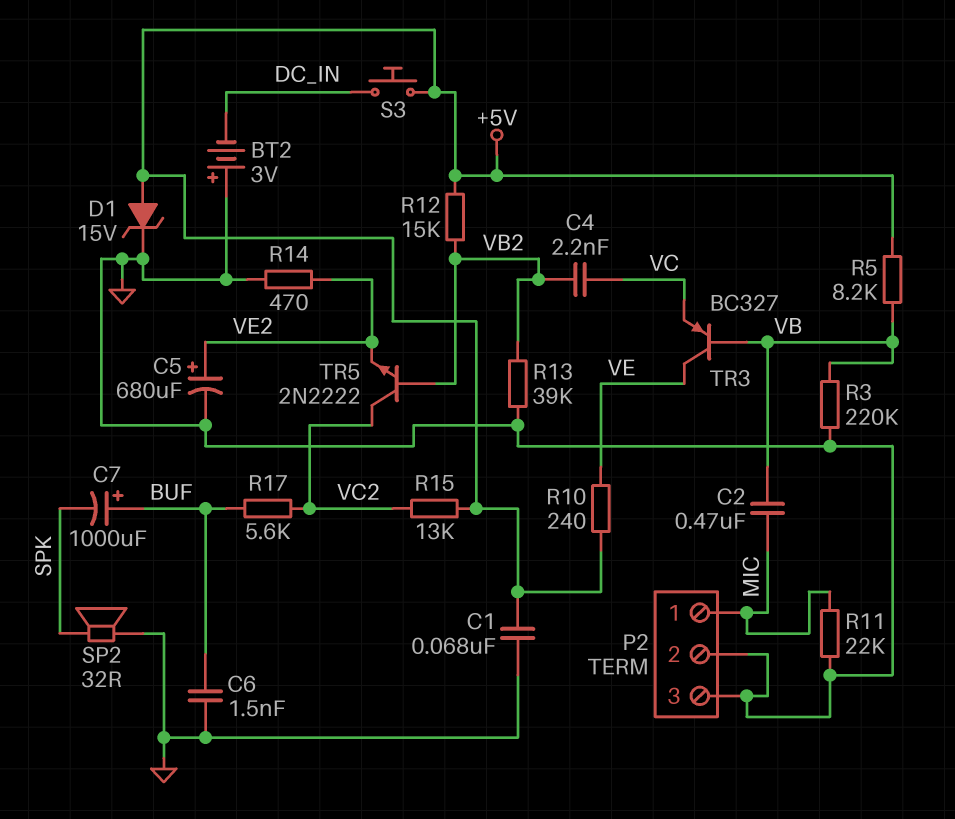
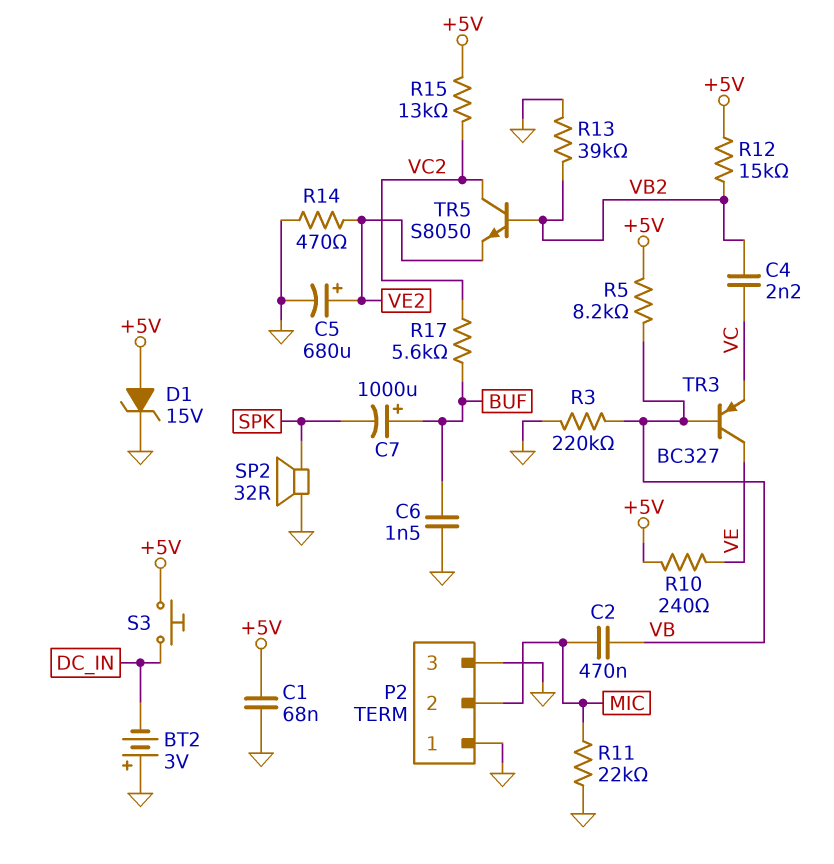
P2 pin 1: MIC -> GND
P2 pin 2: GND -> MIC
TR5: NPN 2N2222 (B VB2, C VC2, E VE2) -> NPN S8050 (B VB2, C VC2, E VE2)

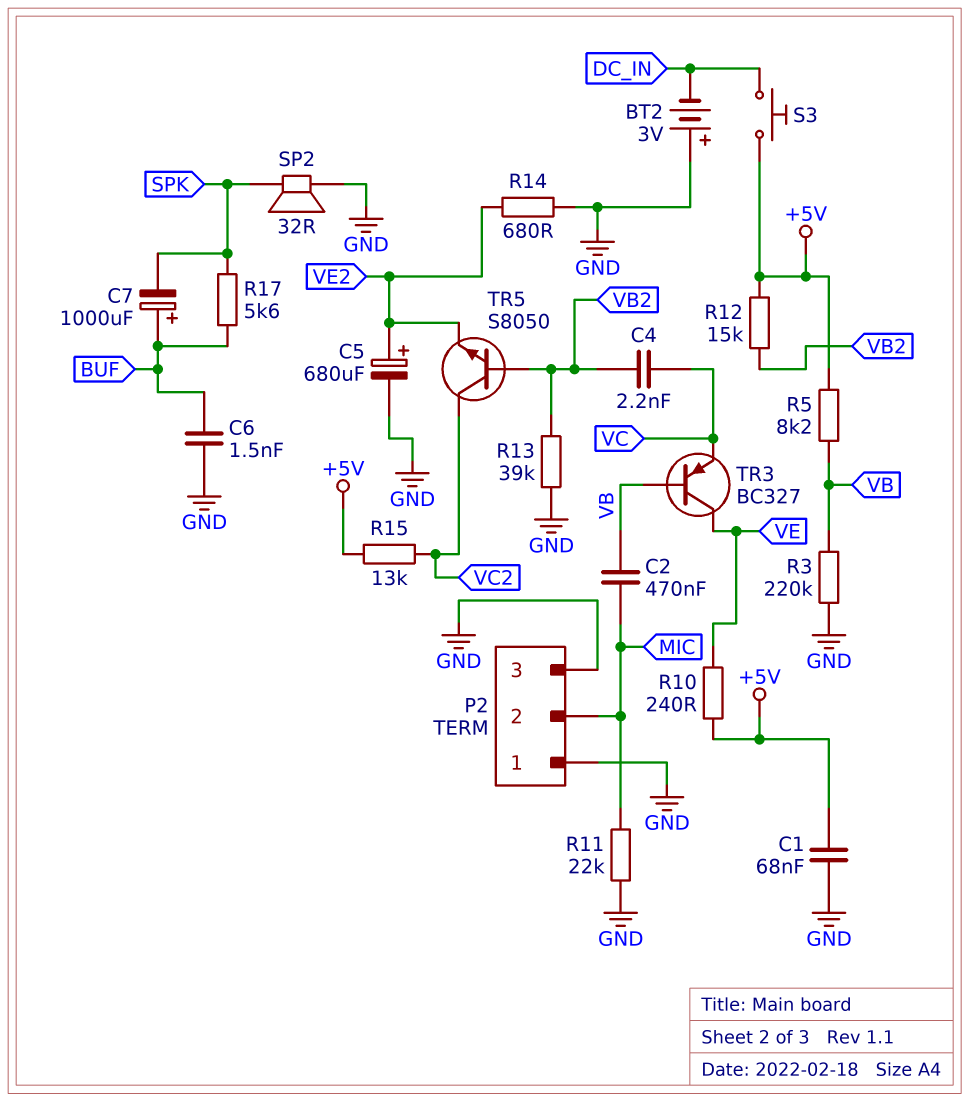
D1: zener 15V (A +5V, K GND) -> none
R14: 470 (GND, VE2) -> 680 (GND, VE2)
R17: 5.6k (BUF, VC2) -> 5.6k (BUF, SPK)

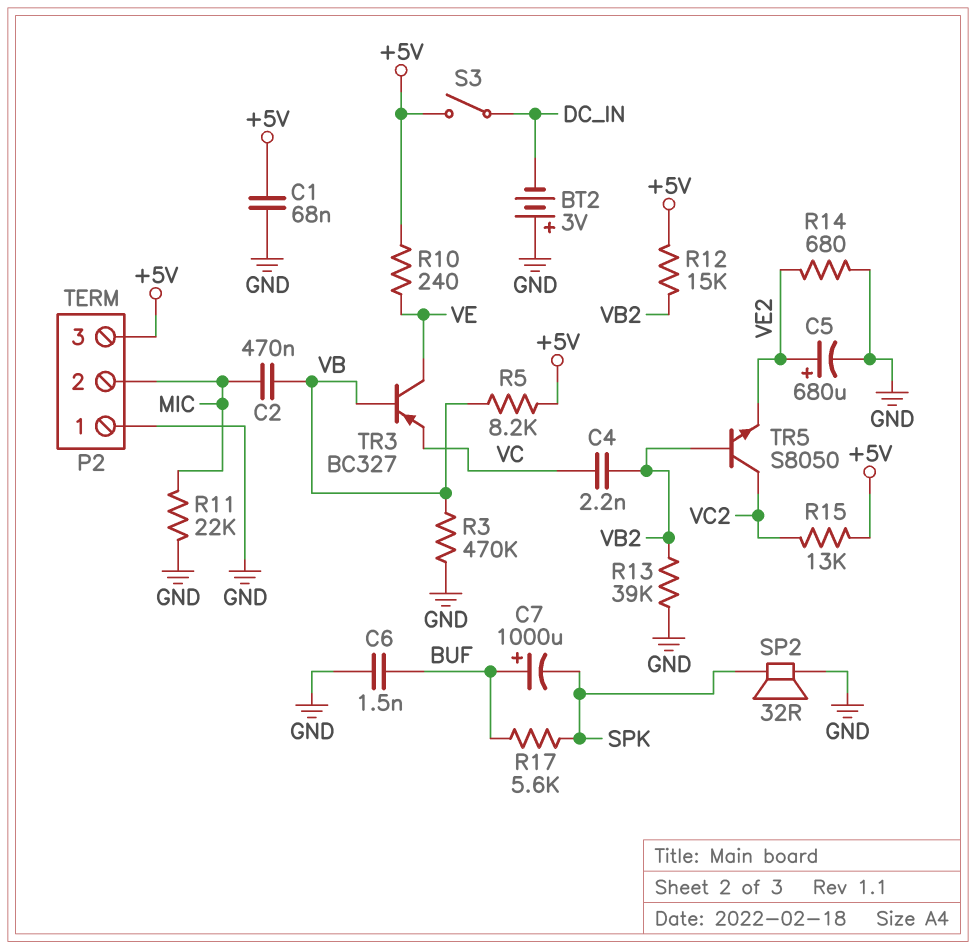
P2 pin 3: GND -> +5V
R3: 220k (GND, VB) -> 470k (GND, VB)
S3: button (+5V, DC_IN) -> switch (+5V, DC_IN)

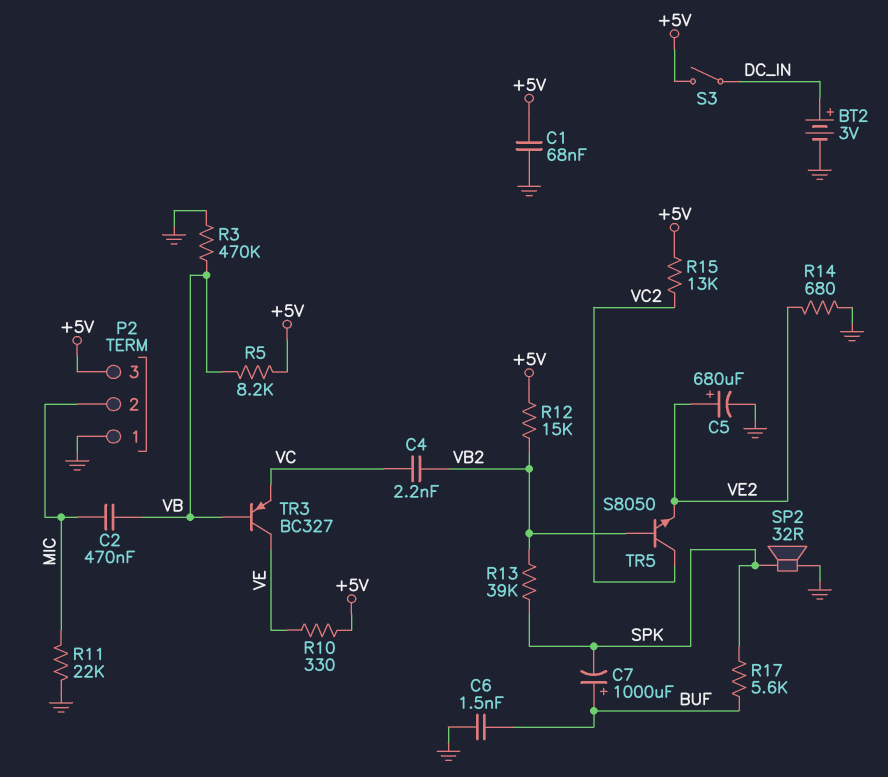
BT2: 3V (plus GND, minus DC_IN) -> 3V (plus DC_IN, minus GND)
R10: 240 (+5V, VE) -> 330 (+5V, VE)
R13: 39k (GND, VB2) -> 39k (SPK, VB2)

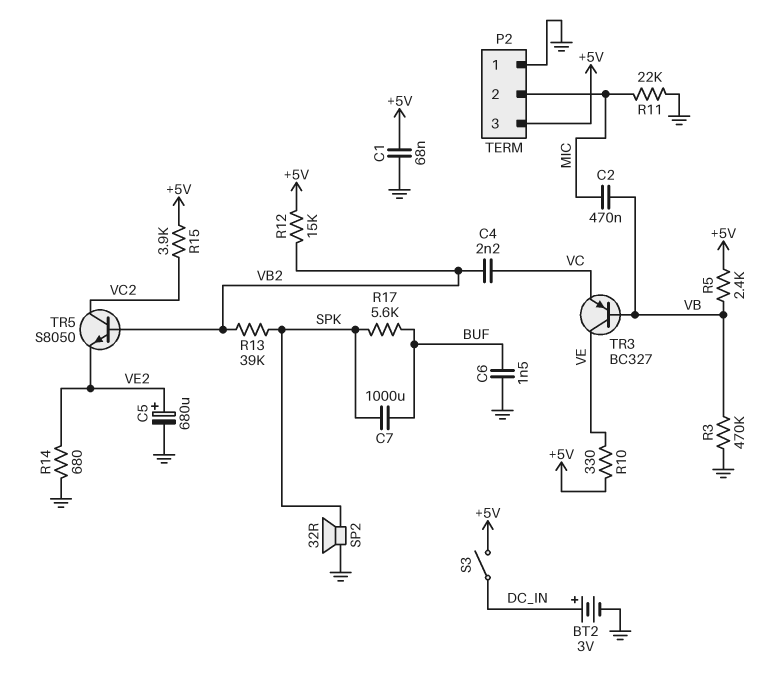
C7: 1000uF (plus BUF, minus SPK) -> 1000uF (BUF, SPK)
R5: 8.2k (+5V, VB) -> 2.4k (+5V, VB)
R15: 13k (+5V, VC2) -> 3.9k (+5V, VC2)

